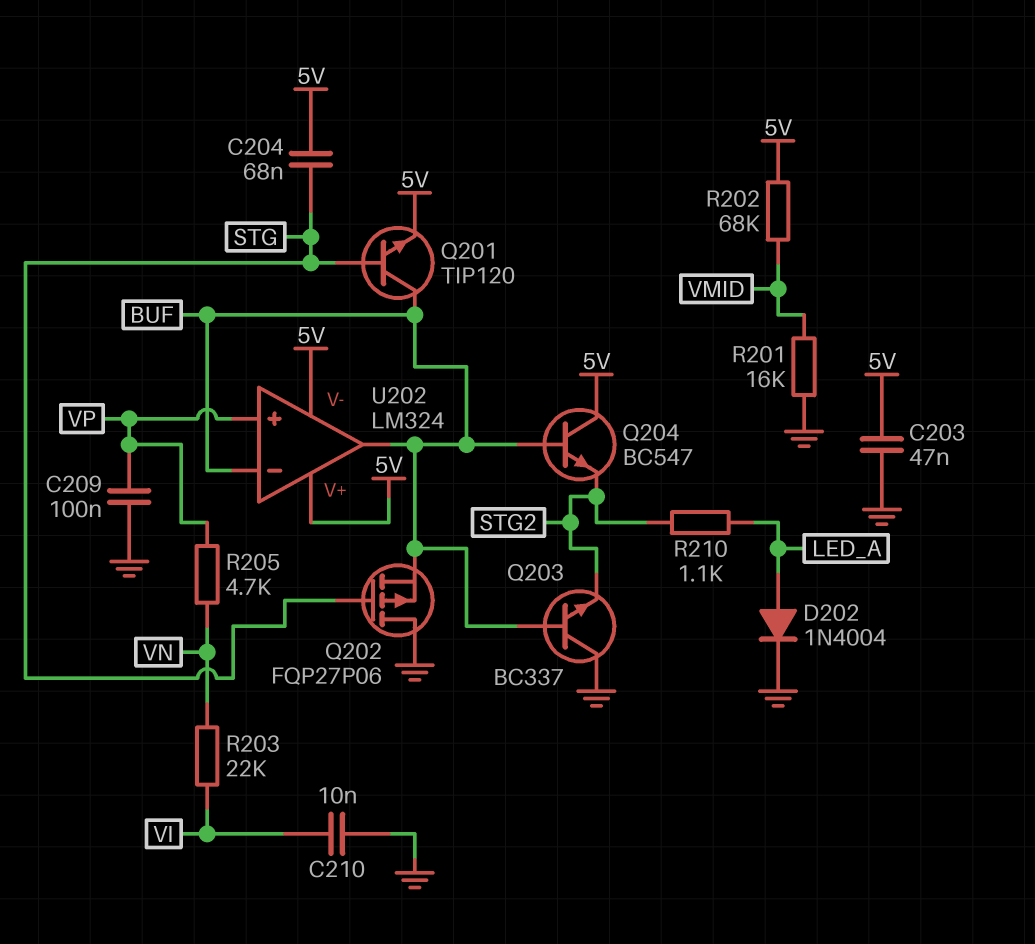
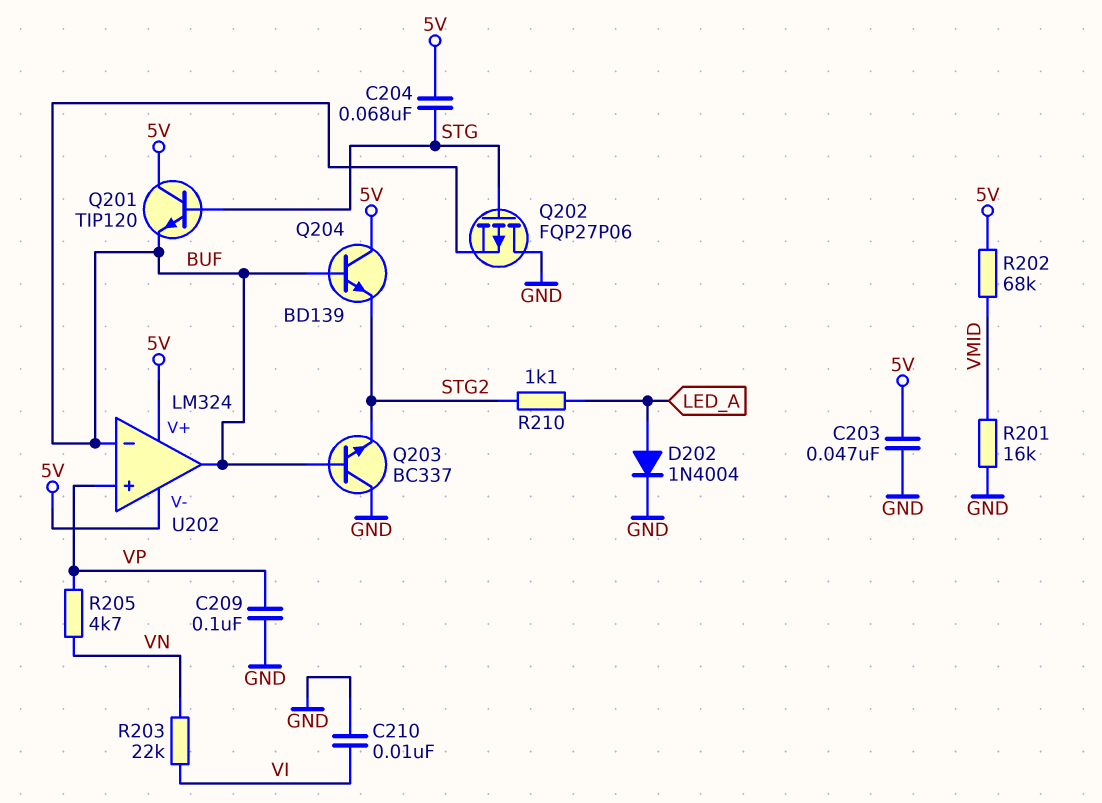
Q201: NPN TIP120 (B STG, C BUF, E 5V) -> NPN TIP120 (B STG, C 5V, E BUF)
Q204: NPN BC547 (B BUF, C 5V, E STG2) -> NPN BD139 (B BUF, C 5V, E STG2)

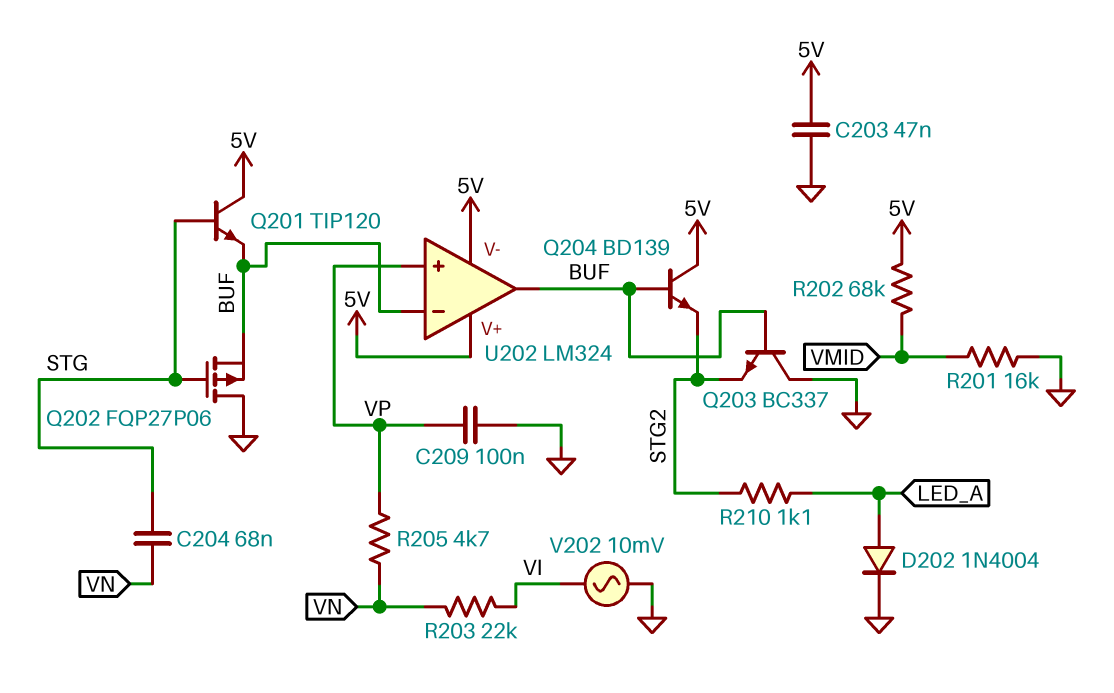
C204: 68nF (5V, STG) -> 68nF (STG, VN)
C210: 10nF (GND, VI) -> none
V202: none -> AC 10mV (GND, VI)

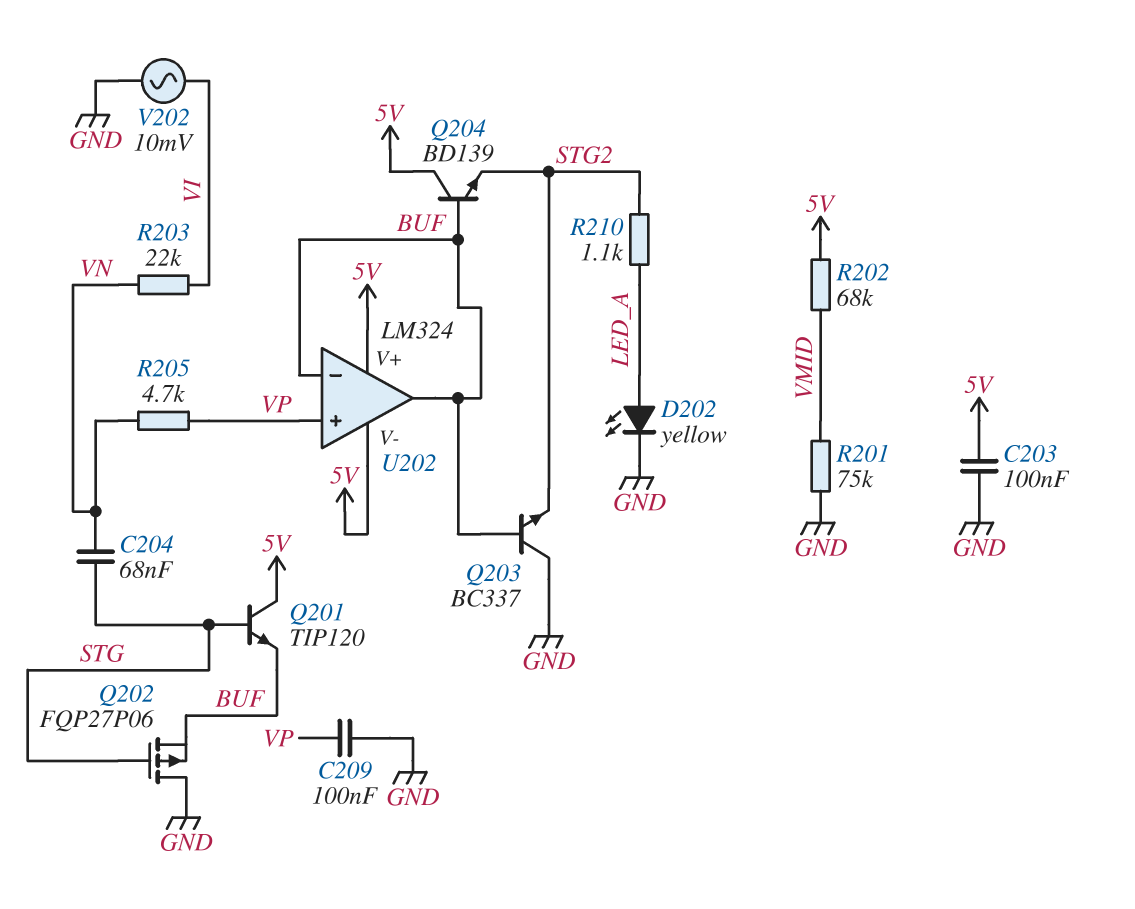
C203: 47nF (5V, GND) -> 100nF (5V, GND)
D202: diode 1N4004 (A LED_A, K GND) -> LED yellow (A LED_A, K GND)
R201: 16k (GND, VMID) -> 75k (GND, VMID)

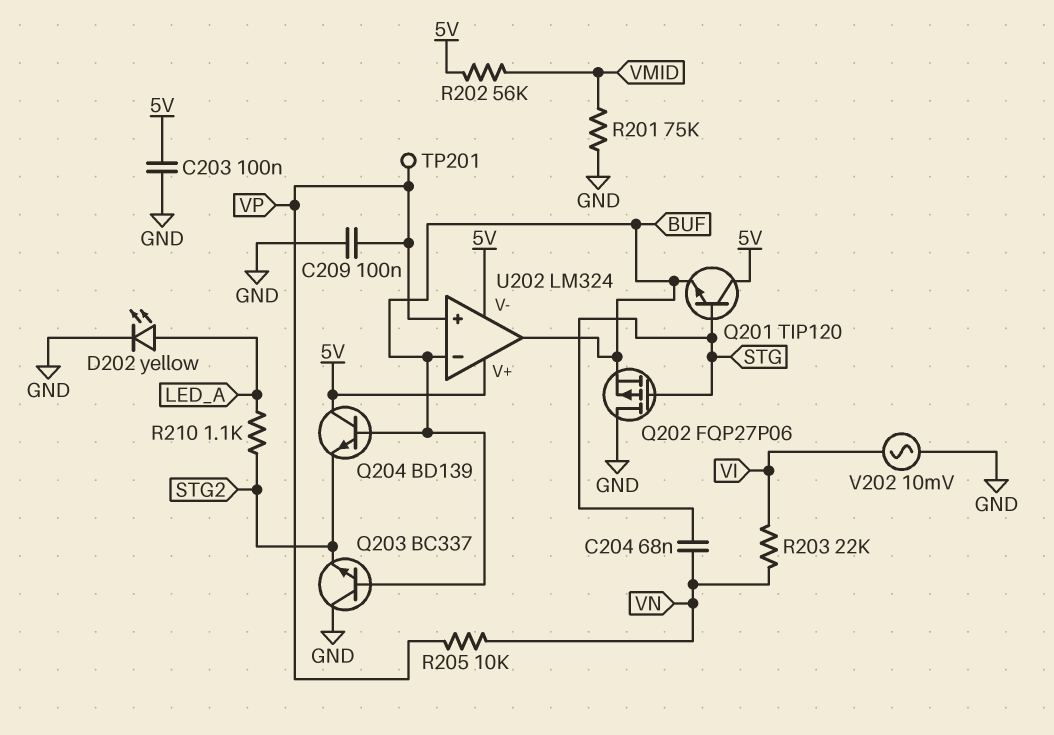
R202: 68k (5V, VMID) -> 56k (5V, VMID)
R205: 4.7k (VN, VP) -> 10k (VN, VP)
TP201: none -> test point (VP)

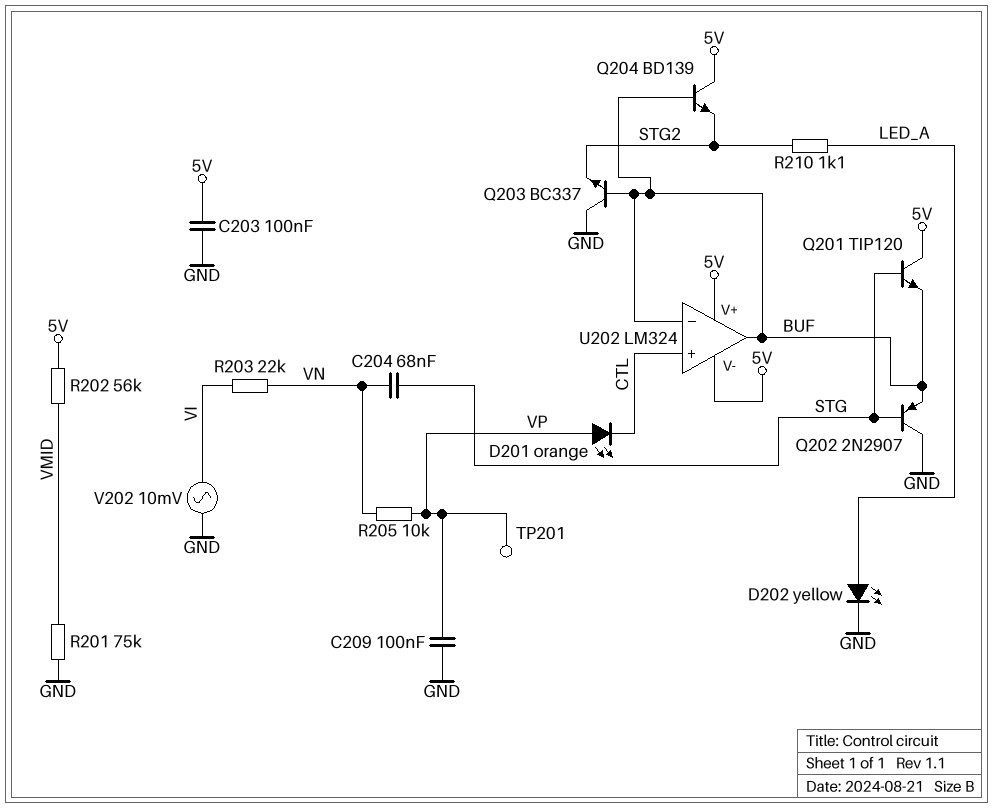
D201: none -> LED orange (A VP, K CTL)
Q202: PMOS FQP27P06 (G STG, D GND, S BUF) -> PNP 2N2907 (B STG, C GND, E BUF)
U202 pin in+: VP -> CTL

